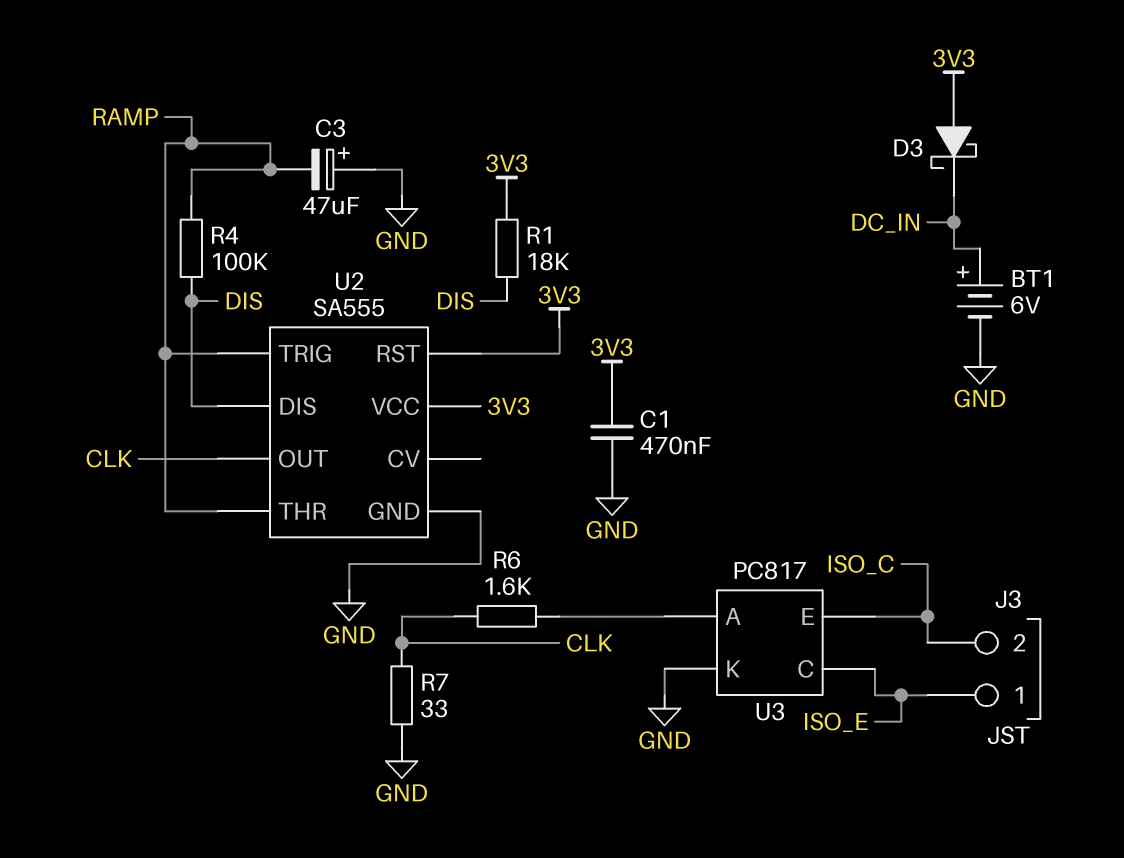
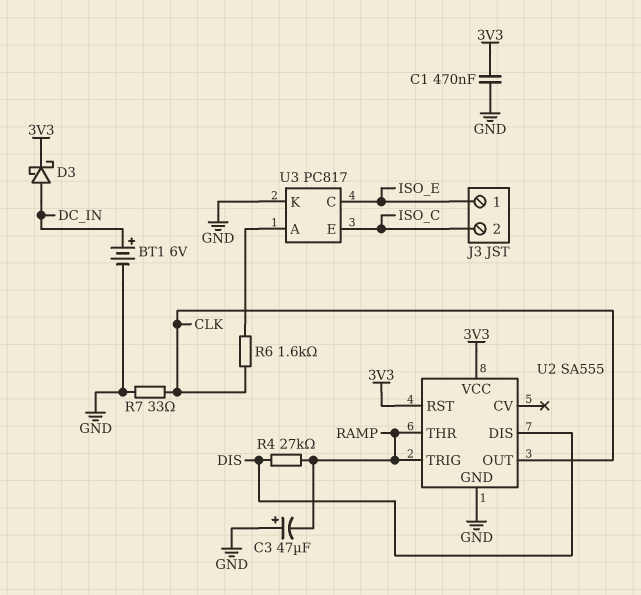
D3: schottky (A 3V3, K DC_IN) -> schottky (A DC_IN, K 3V3)
R1: 18k (3V3, DIS) -> none
R4: 100k (DIS, RAMP) -> 27k (DIS, RAMP)

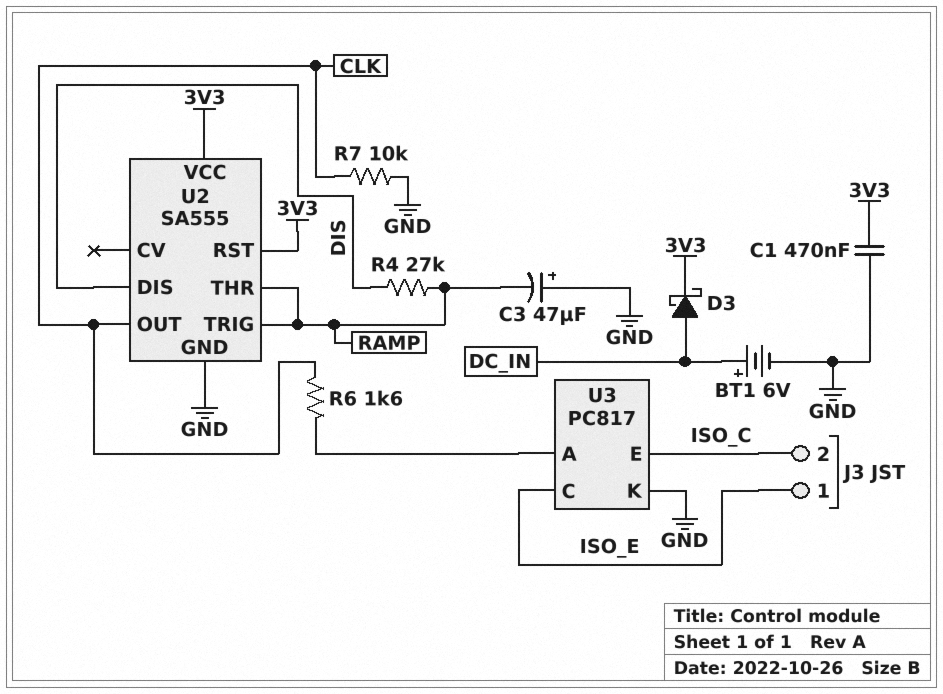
R7: 33 (CLK, GND) -> 10k (CLK, GND)

